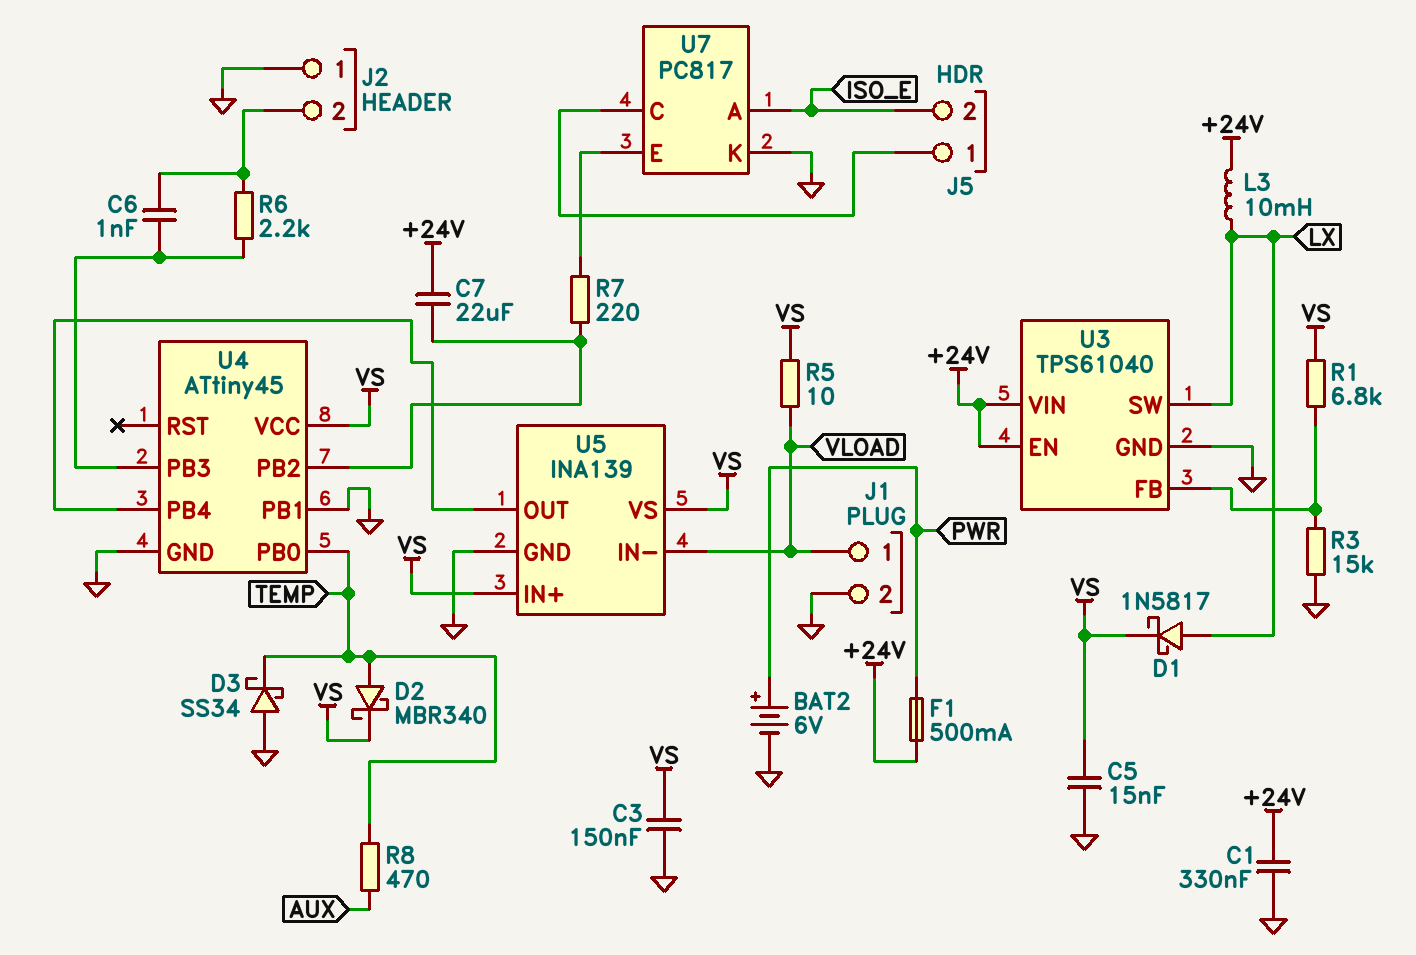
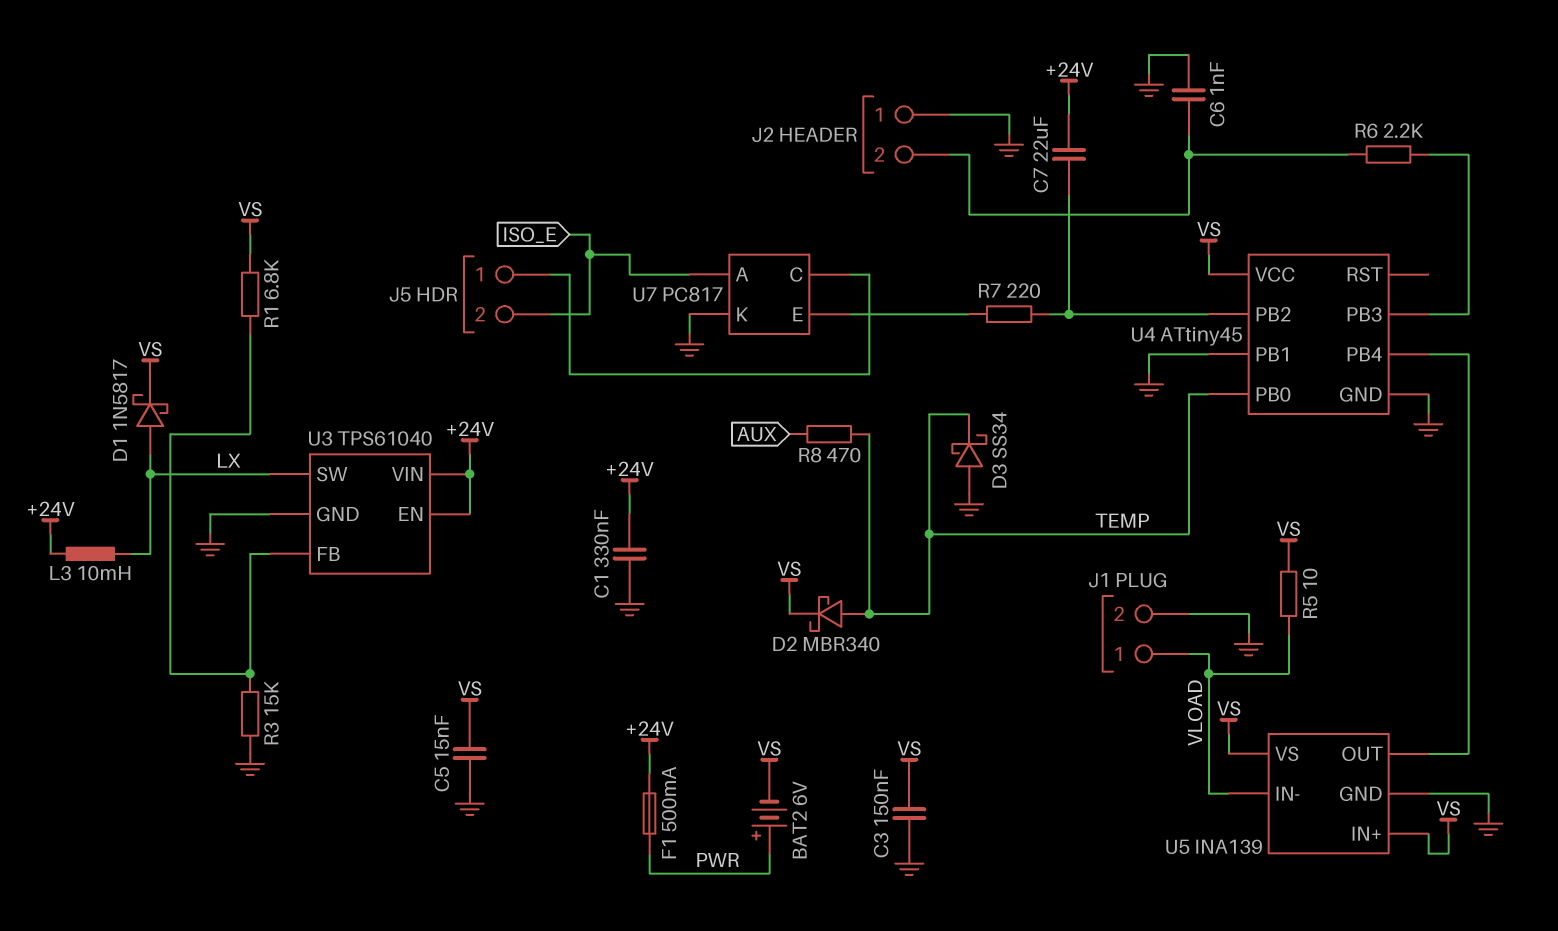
BAT2: 6V (plus PWR, minus GND) -> 6V (plus PWR, minus VS)
C6: 1nF (J2/2, U4/PB3) -> 1nF (GND, J2/2)

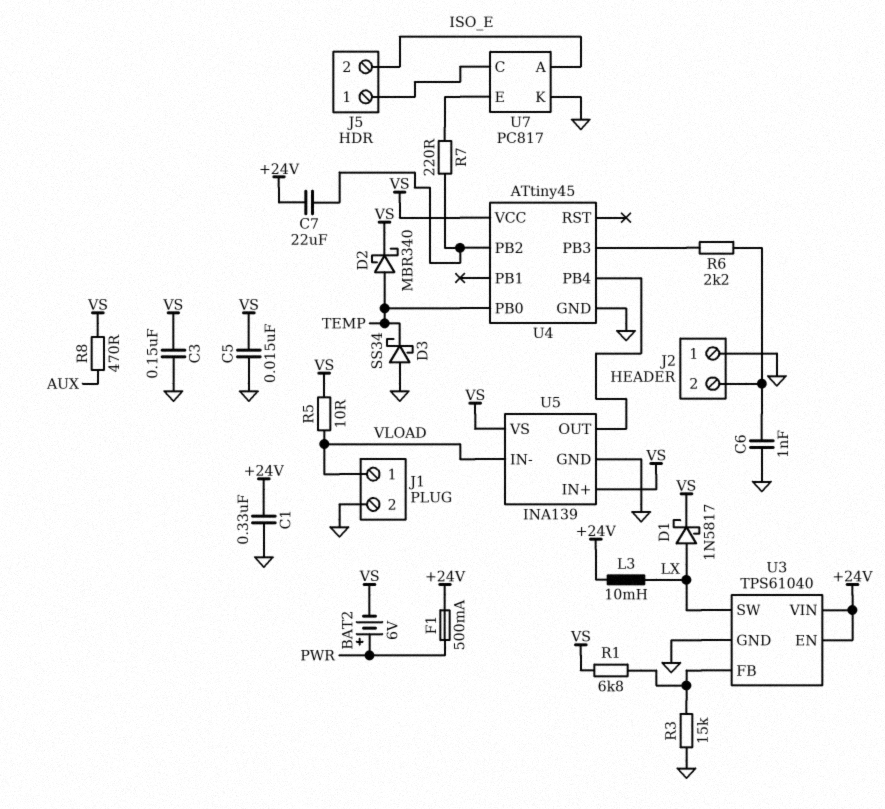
R8: 470 (AUX, TEMP) -> 470 (AUX, VS)
U4 pin PB1: GND -> none

